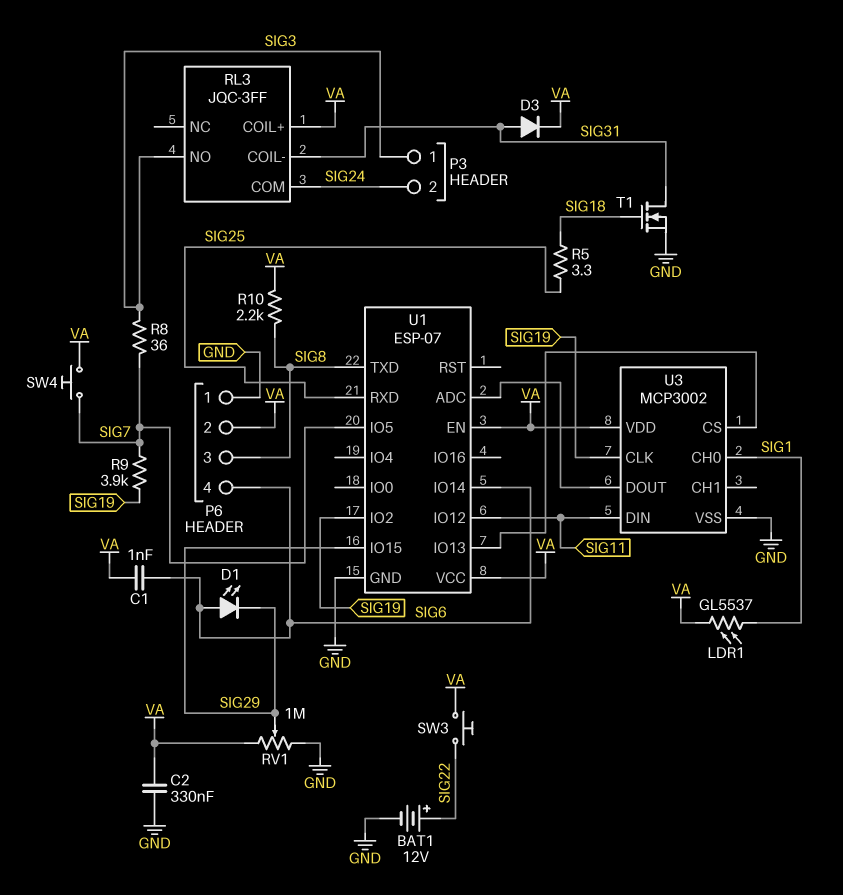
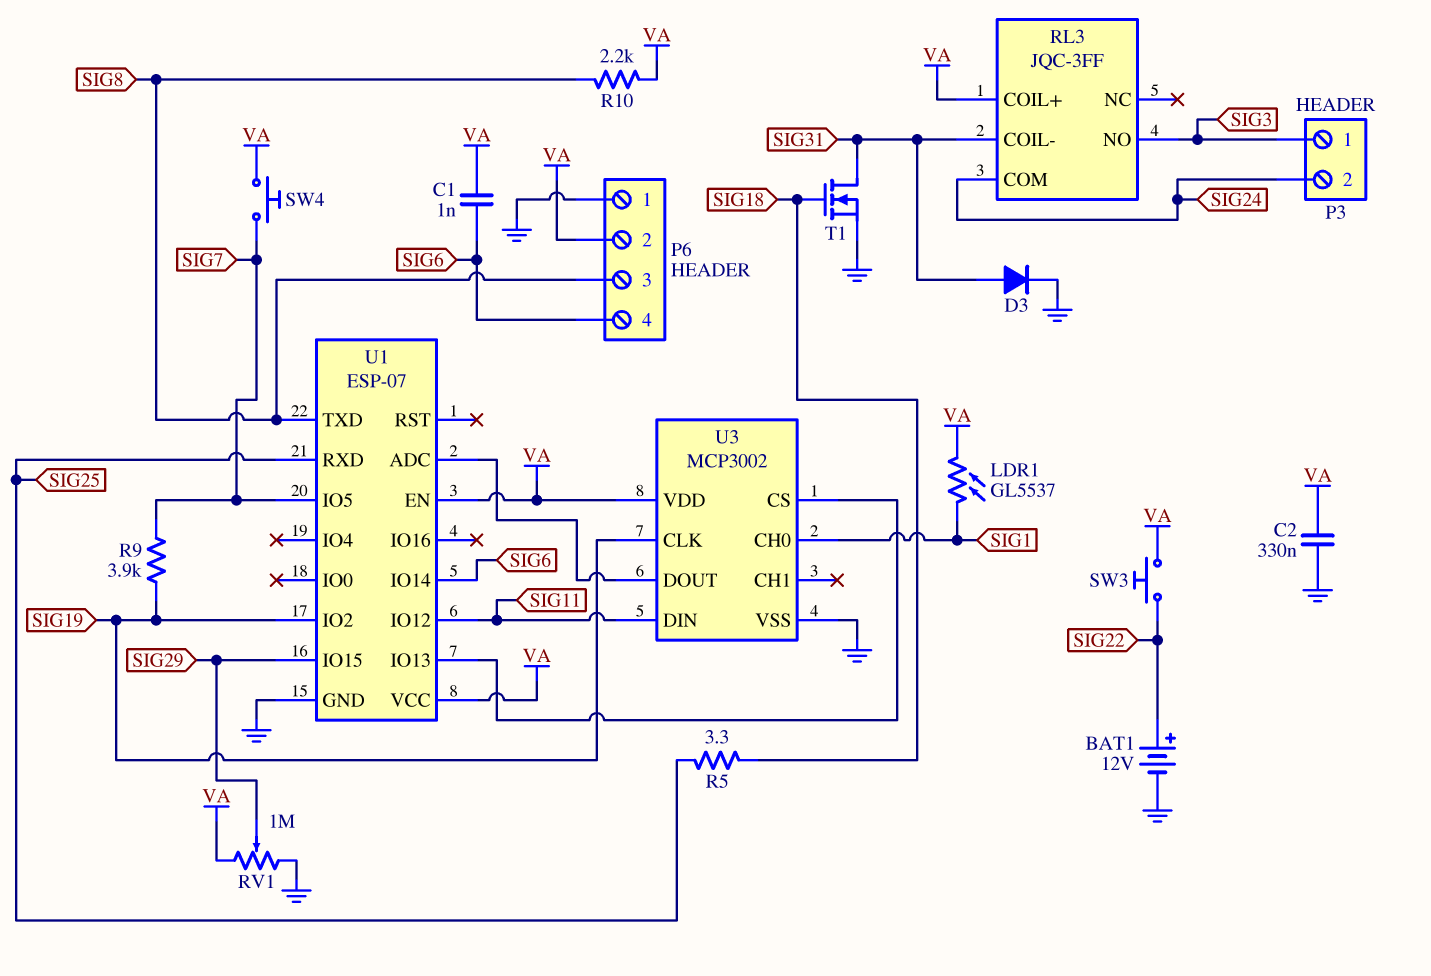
D1: LED (A SIG6, K SIG29) -> none
D3: diode (A SIG31, K VA) -> diode (A SIG31, K GND)
R8: 36 (SIG3, SIG7) -> none

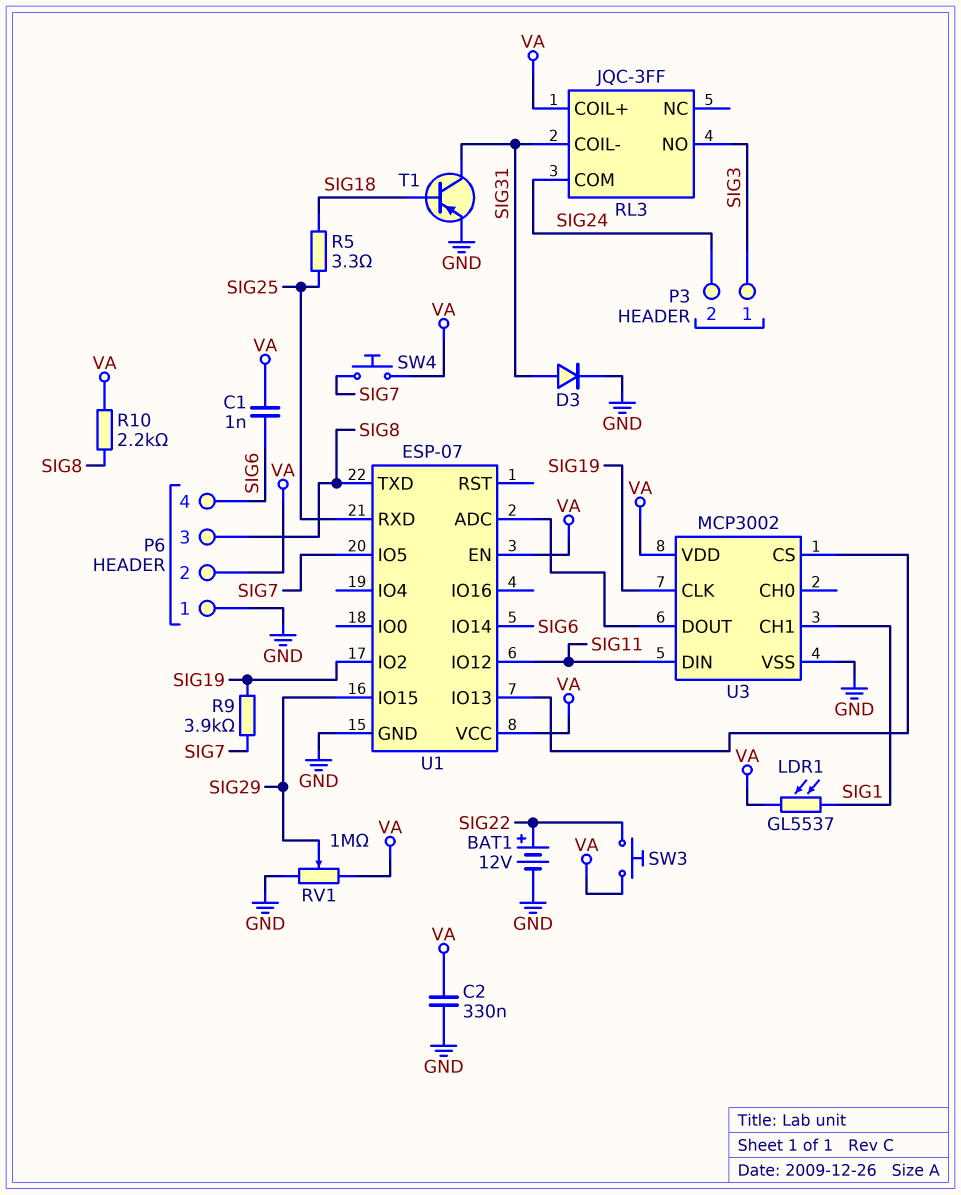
T1: NMOS (G SIG18, D SIG31, S GND) -> PNP (B SIG18, C SIG31, E GND)
U3 pin CH0: SIG1 -> none
U3 pin CH1: none -> SIG1

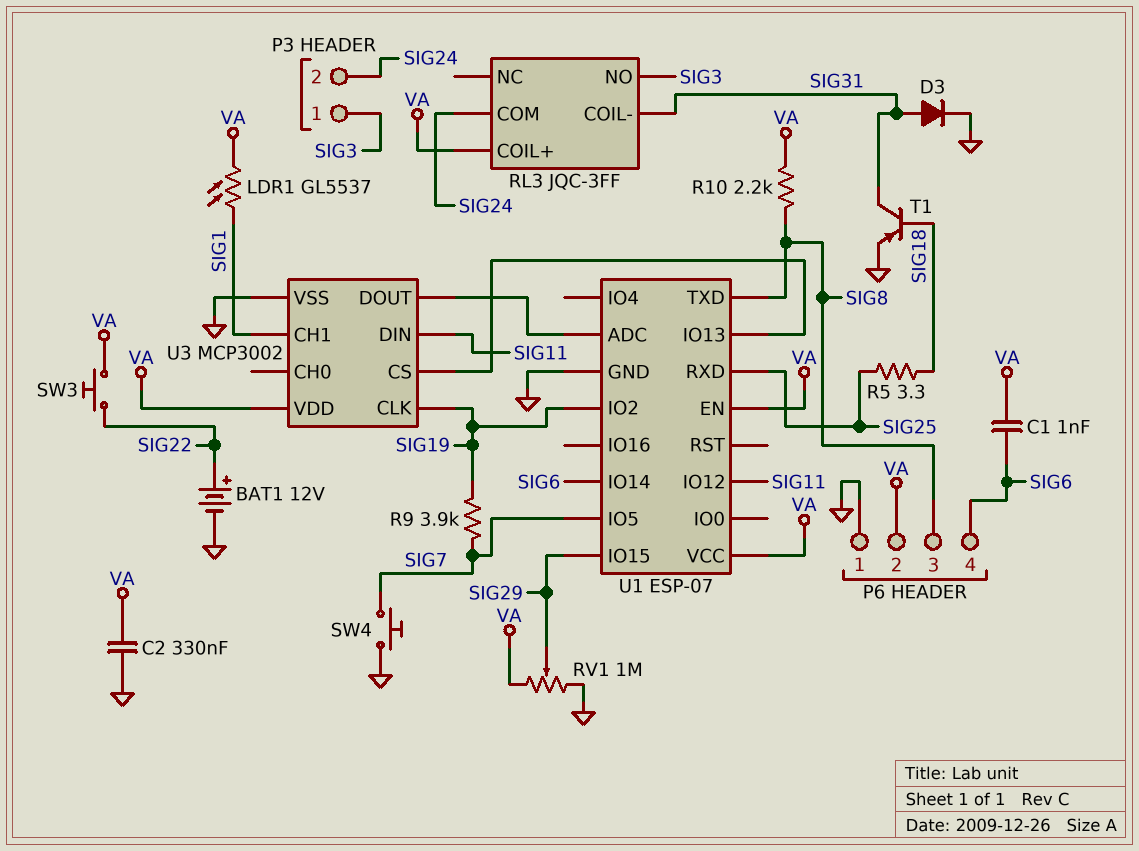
SW4: button (SIG7, VA) -> button (GND, SIG7)

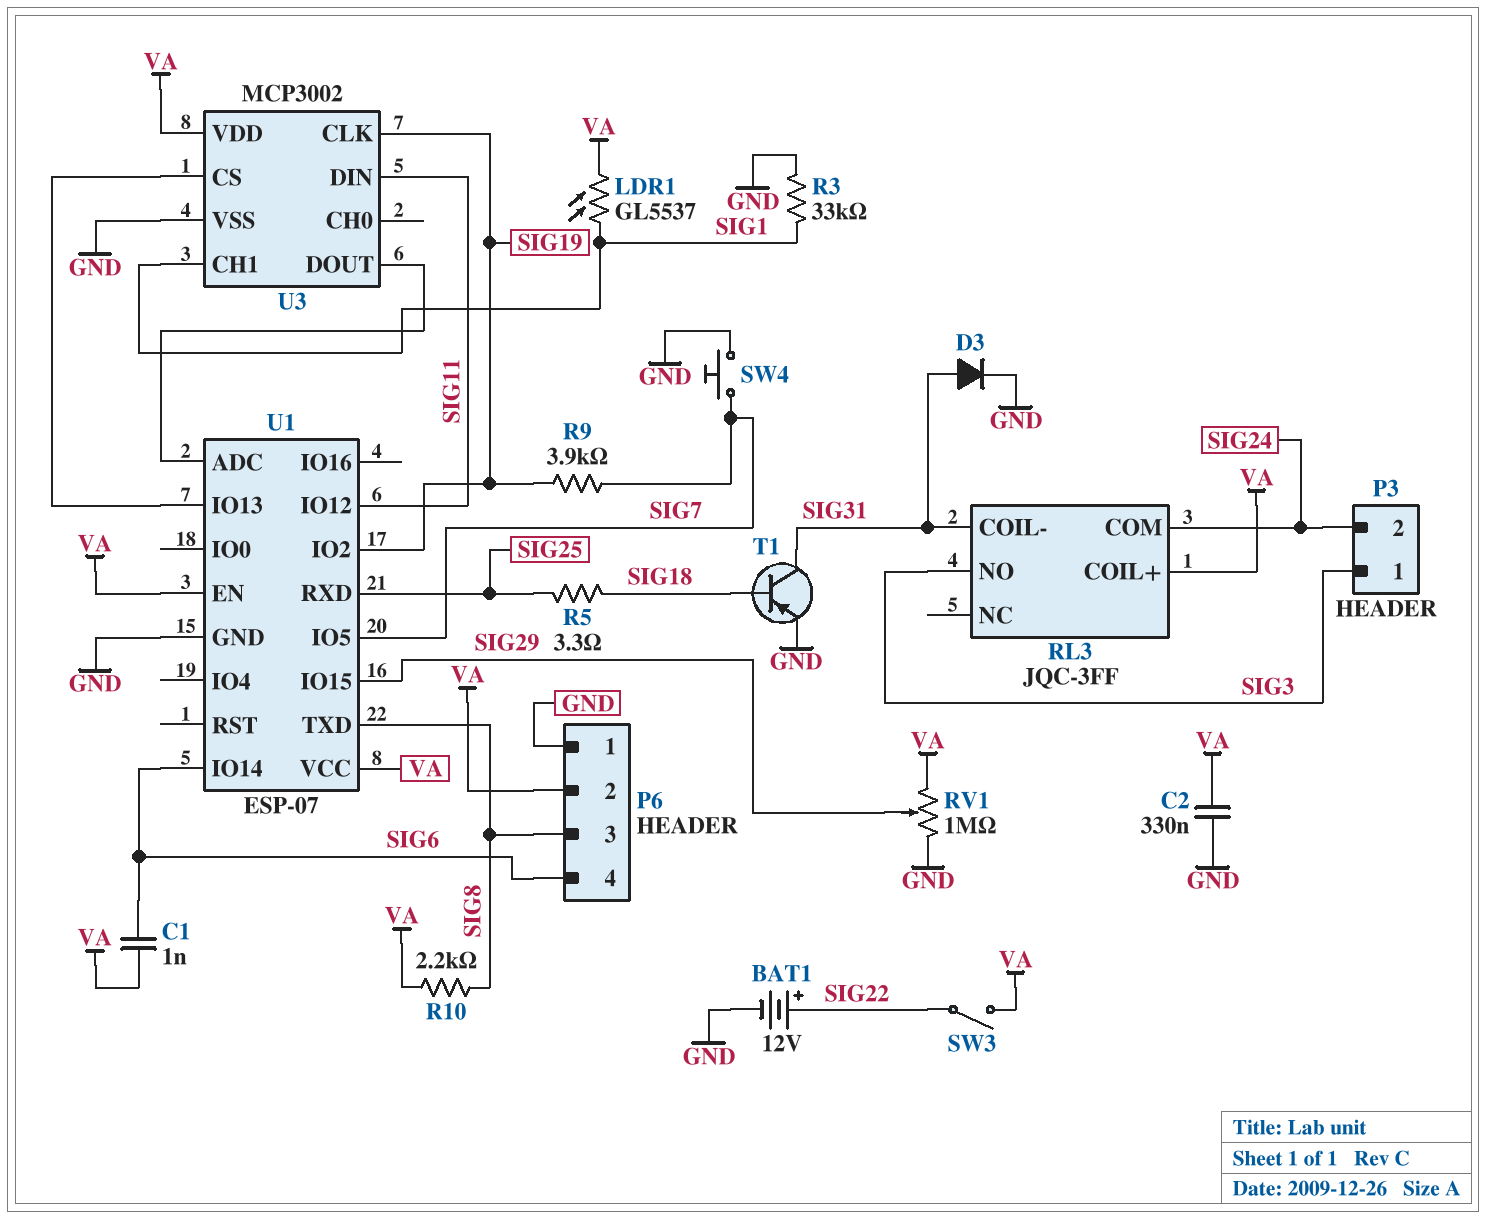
R3: none -> 33k (GND, SIG1)
SW3: button (SIG22, VA) -> switch (SIG22, VA)

